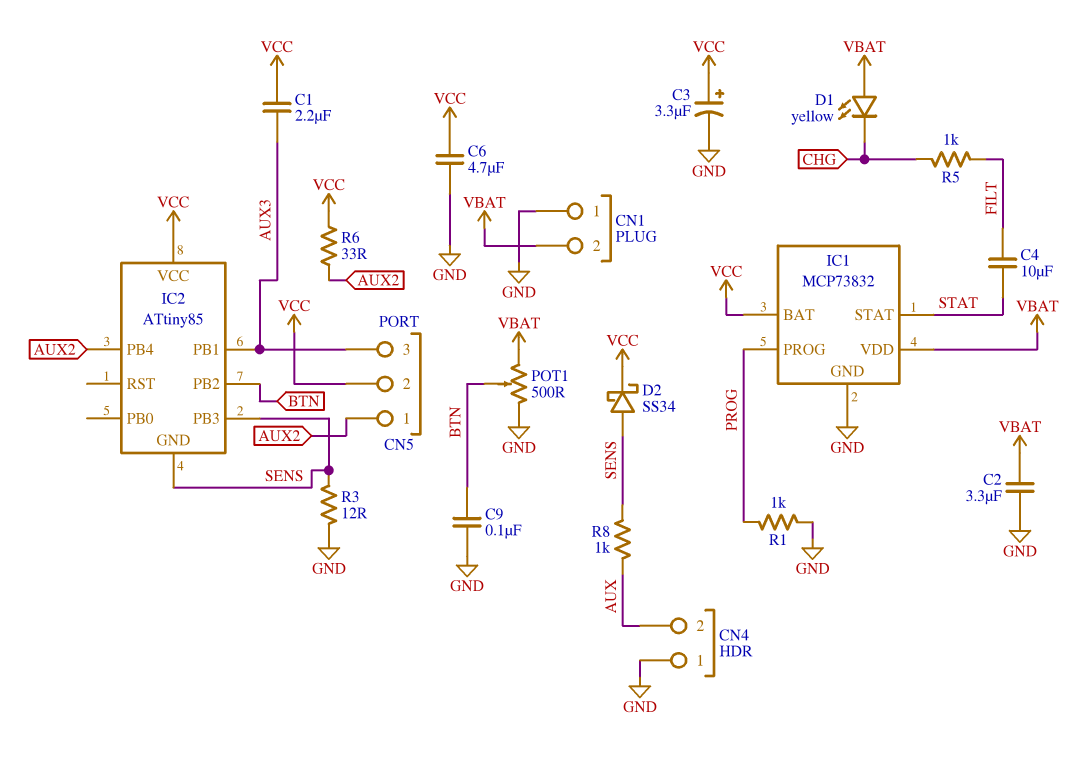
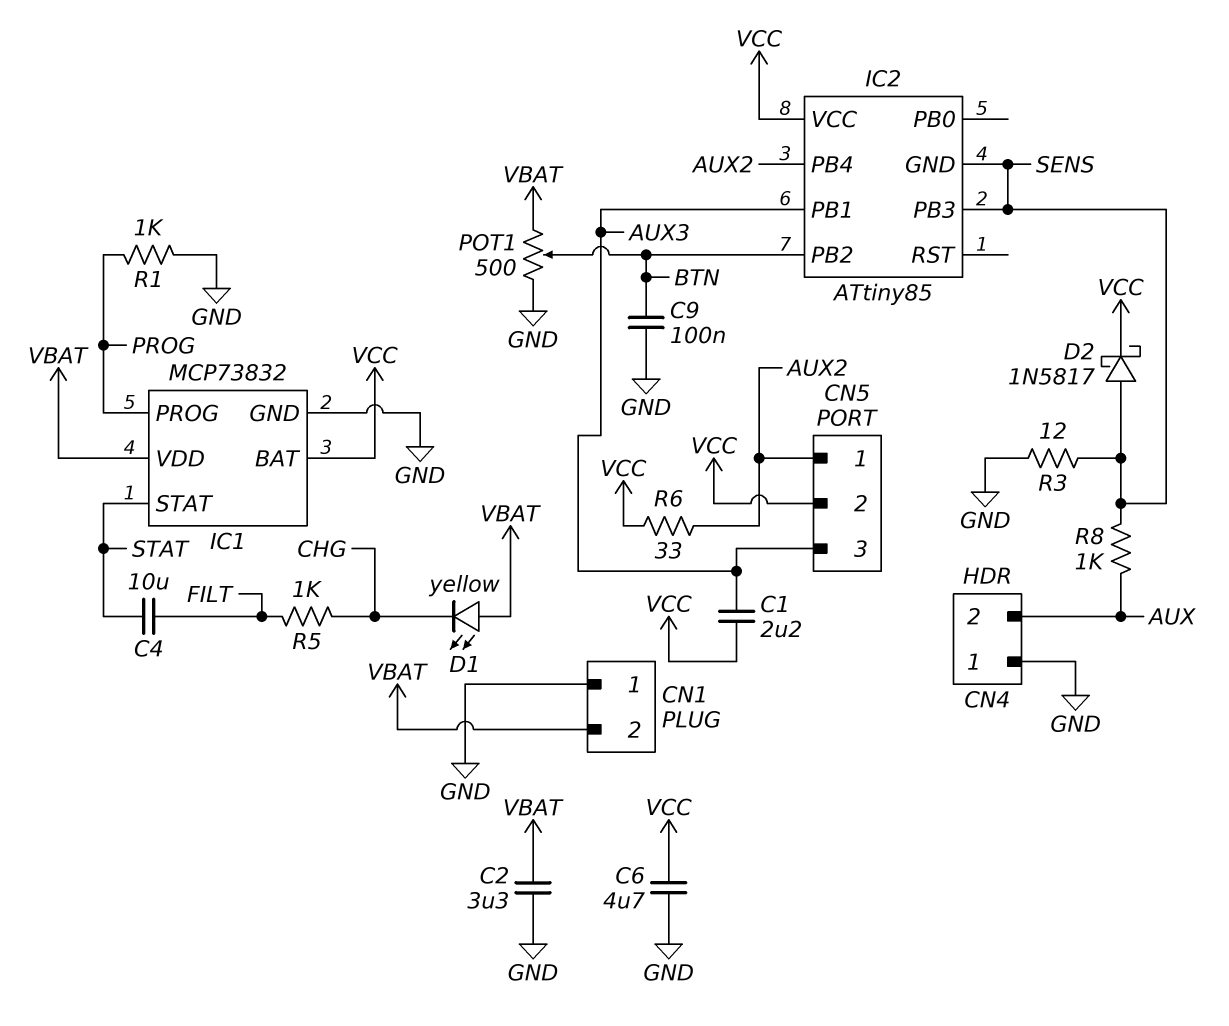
C3: 3.3uF (plus VCC, minus GND) -> none
D2: schottky SS34 (A SENS, K VCC) -> schottky 1N5817 (A SENS, K VCC)

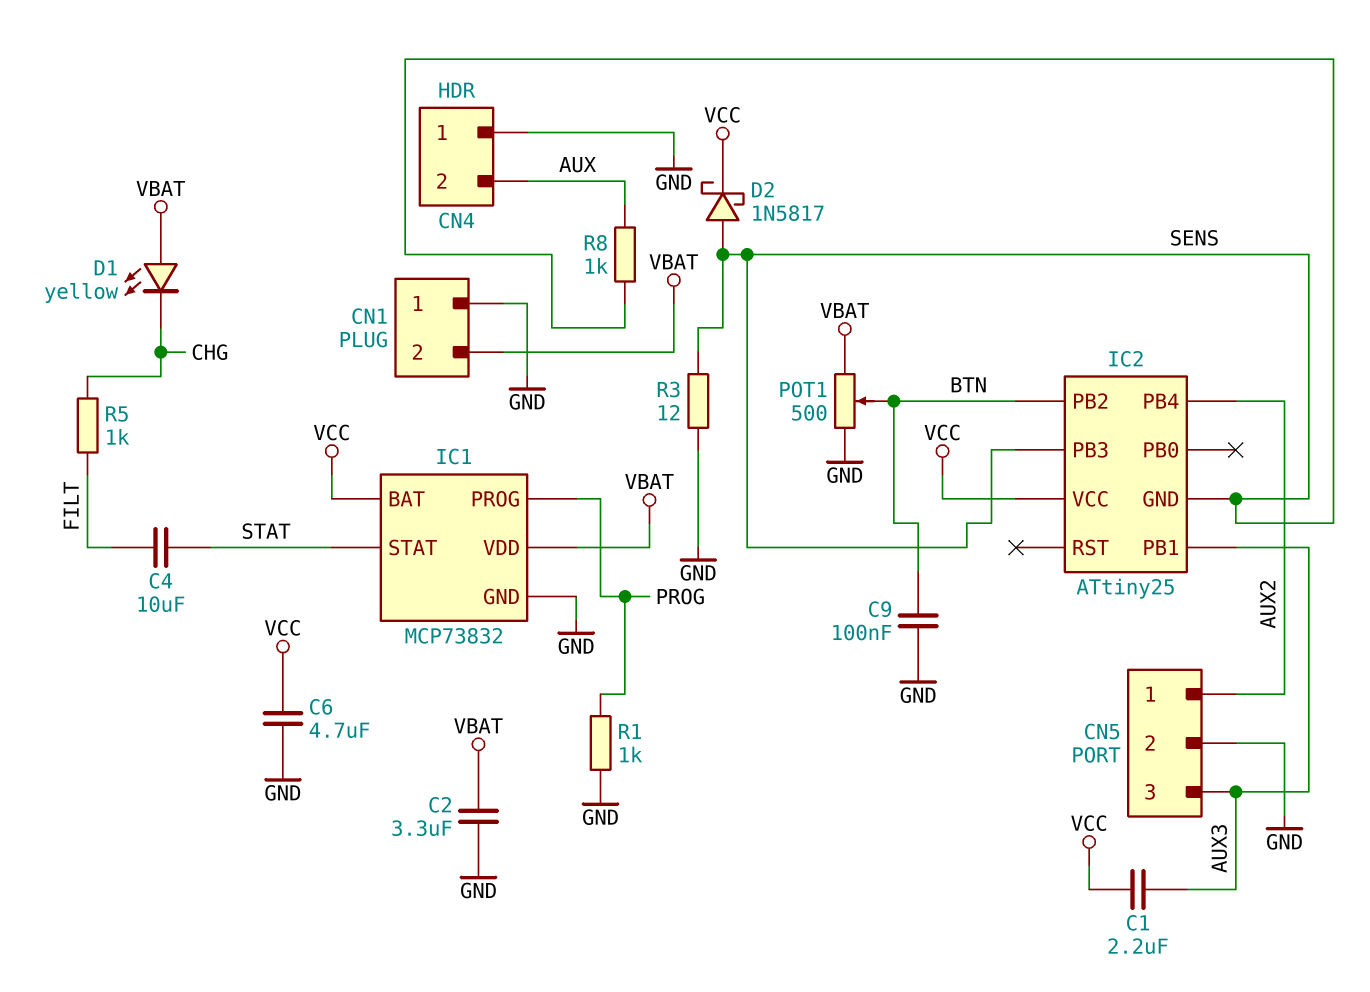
CN5 pin 2: VCC -> GND
IC2: ATtiny85 -> ATtiny25
R6: 33 (AUX2, VCC) -> none

